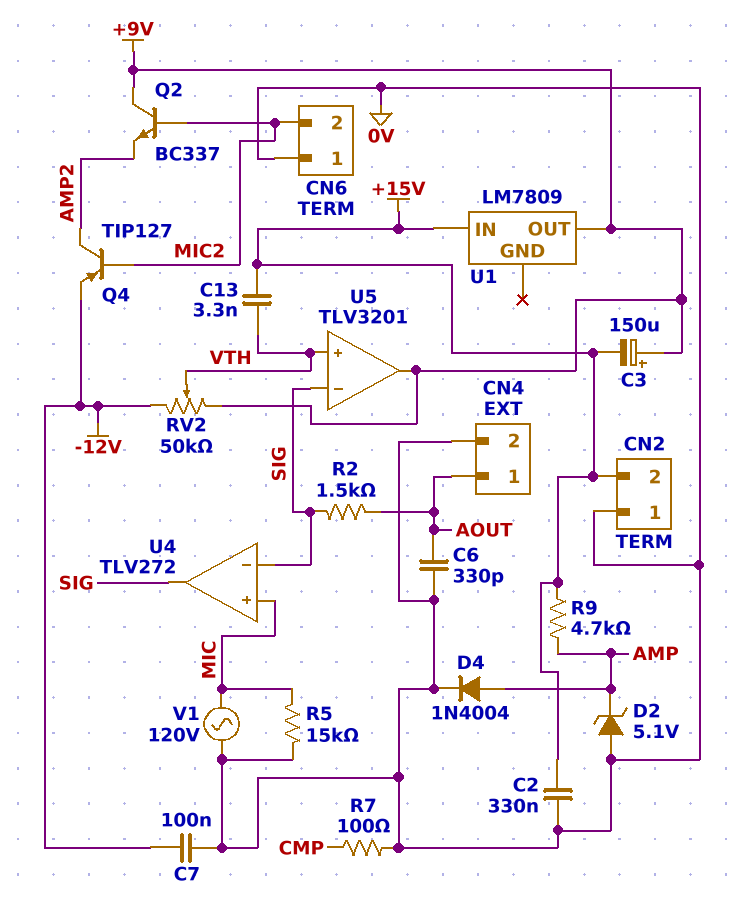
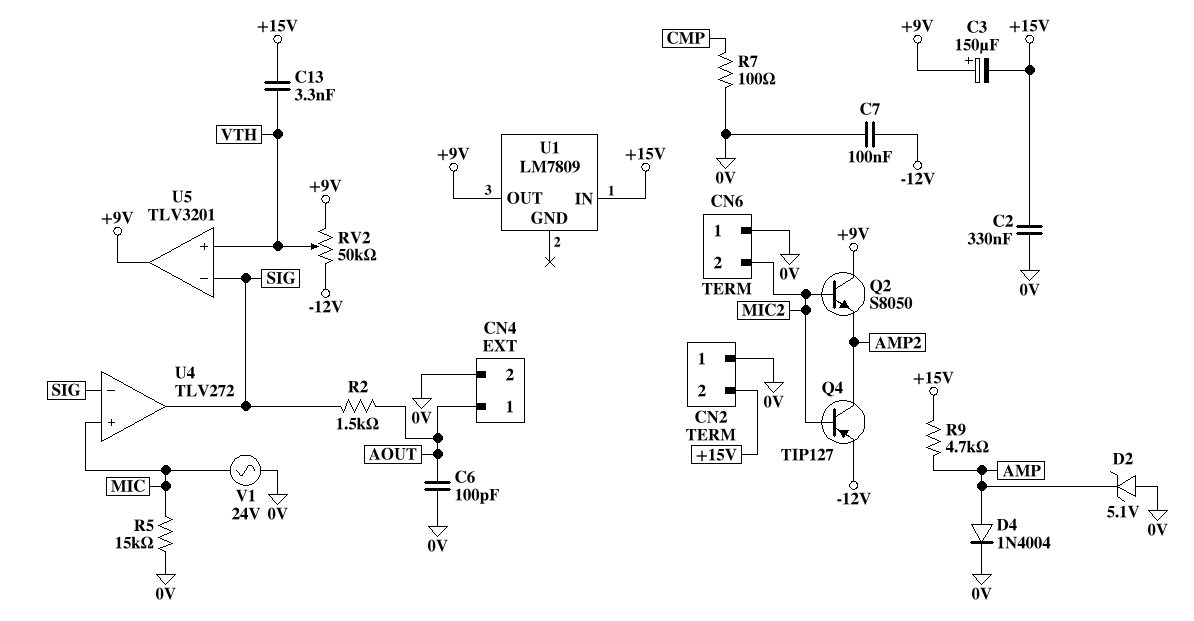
C6: 330pF (0V, AOUT) -> 100pF (0V, AOUT)
Q2: NPN BC337 (B MIC2, C +9V, E AMP2) -> NPN S8050 (B MIC2, C +9V, E AMP2)
V1: AC 120V (0V, MIC) -> AC 24V (0V, MIC)

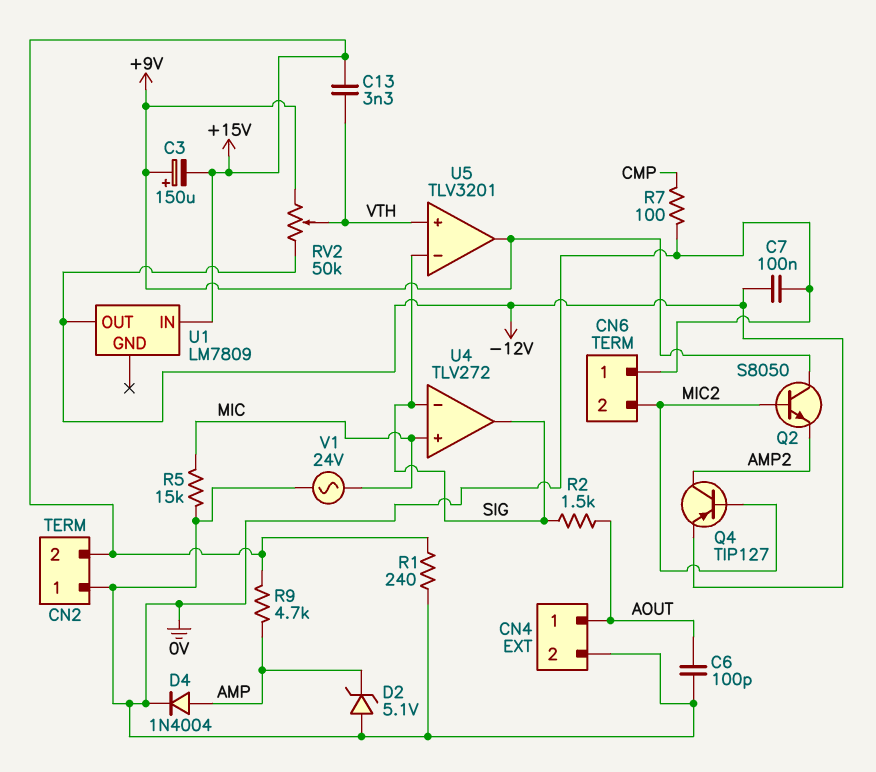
C2: 330nF (+15V, 0V) -> none
R1: none -> 240 (+15V, 0V)
U1 pin OUT: +9V -> -12V

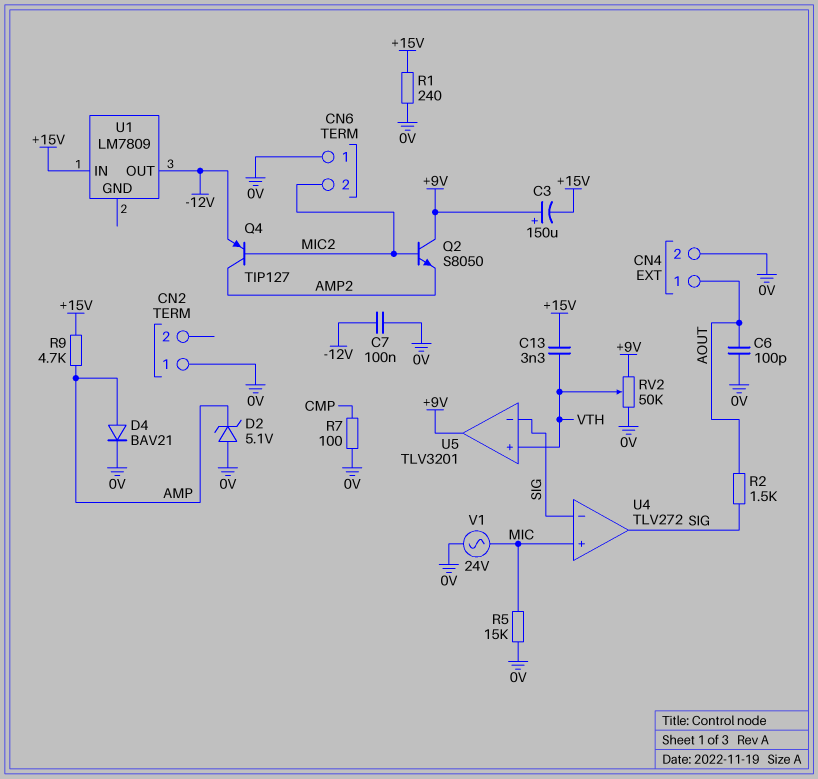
CN2 pin 2: +15V -> none
D4: diode 1N4004 (A AMP, K 0V) -> diode BAV21 (A AMP, K 0V)
RV2: 50k (+9V, -12V, wiper VTH) -> 50k (+9V, 0V, wiper VTH)

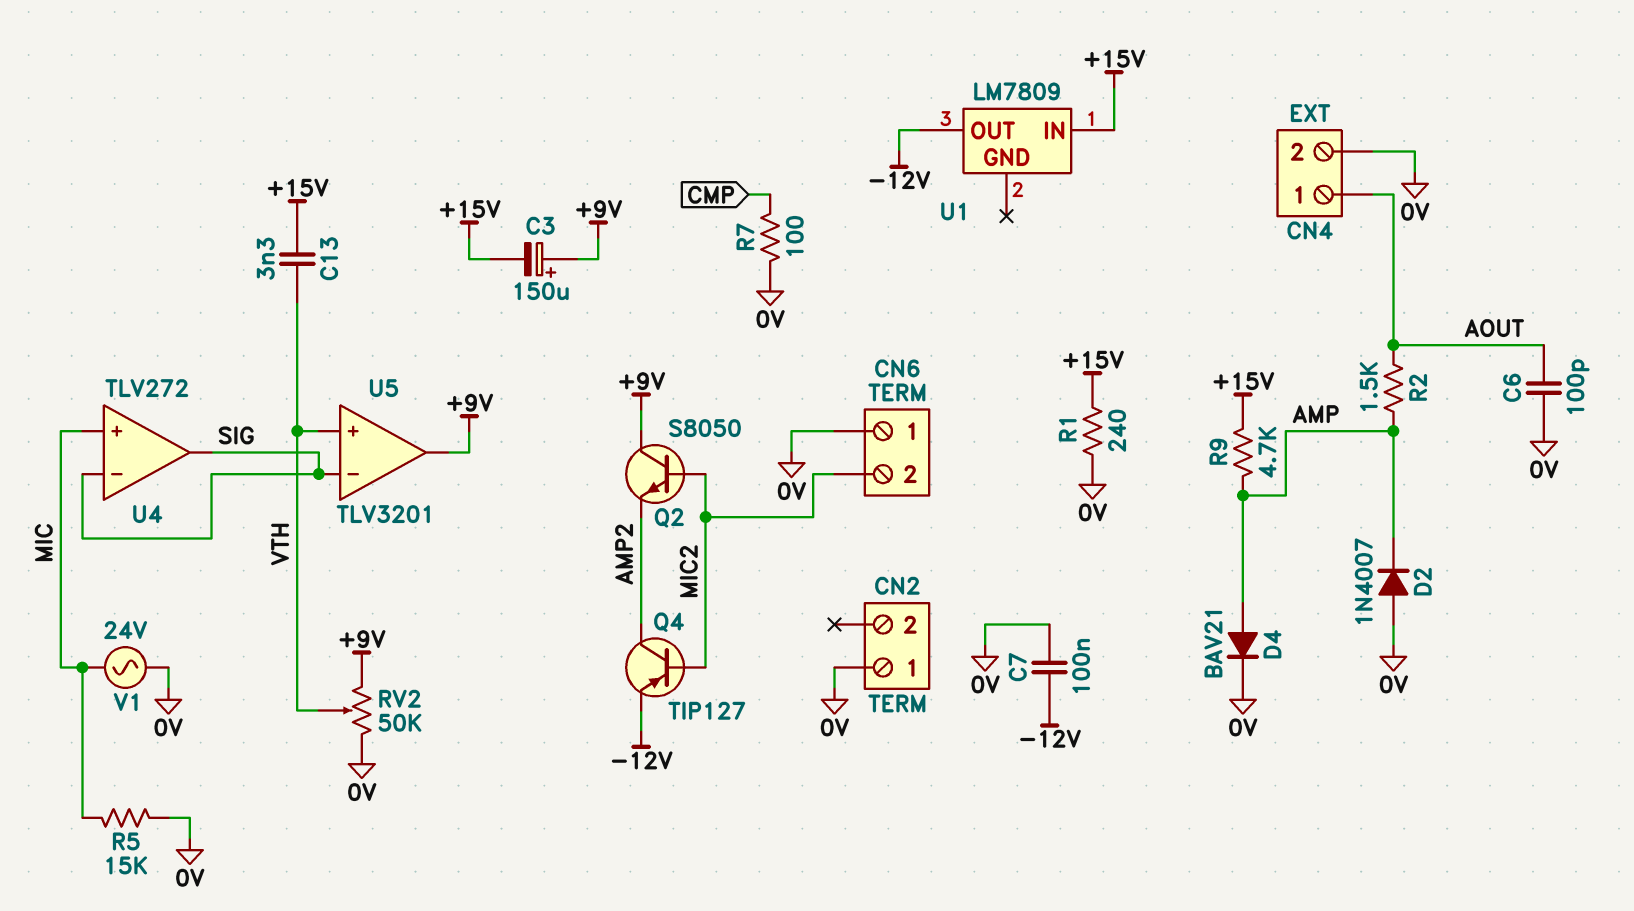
D2: zener 5.1V (A 0V, K AMP) -> diode 1N4007 (A 0V, K AMP)
R2: 1.5k (AOUT, SIG) -> 1.5k (AMP, AOUT)

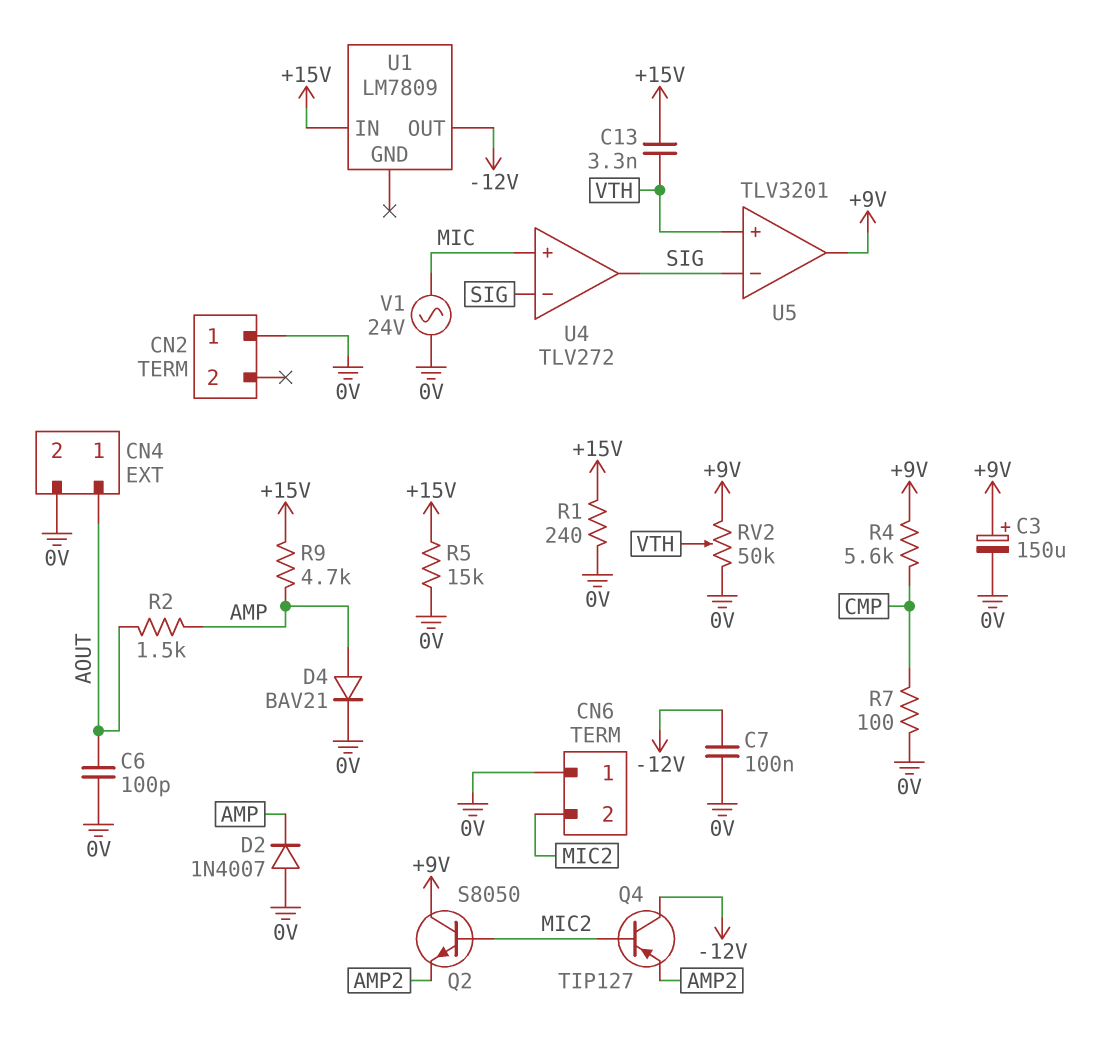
C3: 150uF (plus +9V, minus +15V) -> 150uF (plus +9V, minus 0V)
Q4: PNP TIP127 (B MIC2, C AMP2, E -12V) -> PNP TIP127 (B MIC2, C -12V, E AMP2)
R4: none -> 5.6k (+9V, CMP)
R5: 15k (0V, MIC) -> 15k (+15V, 0V)

